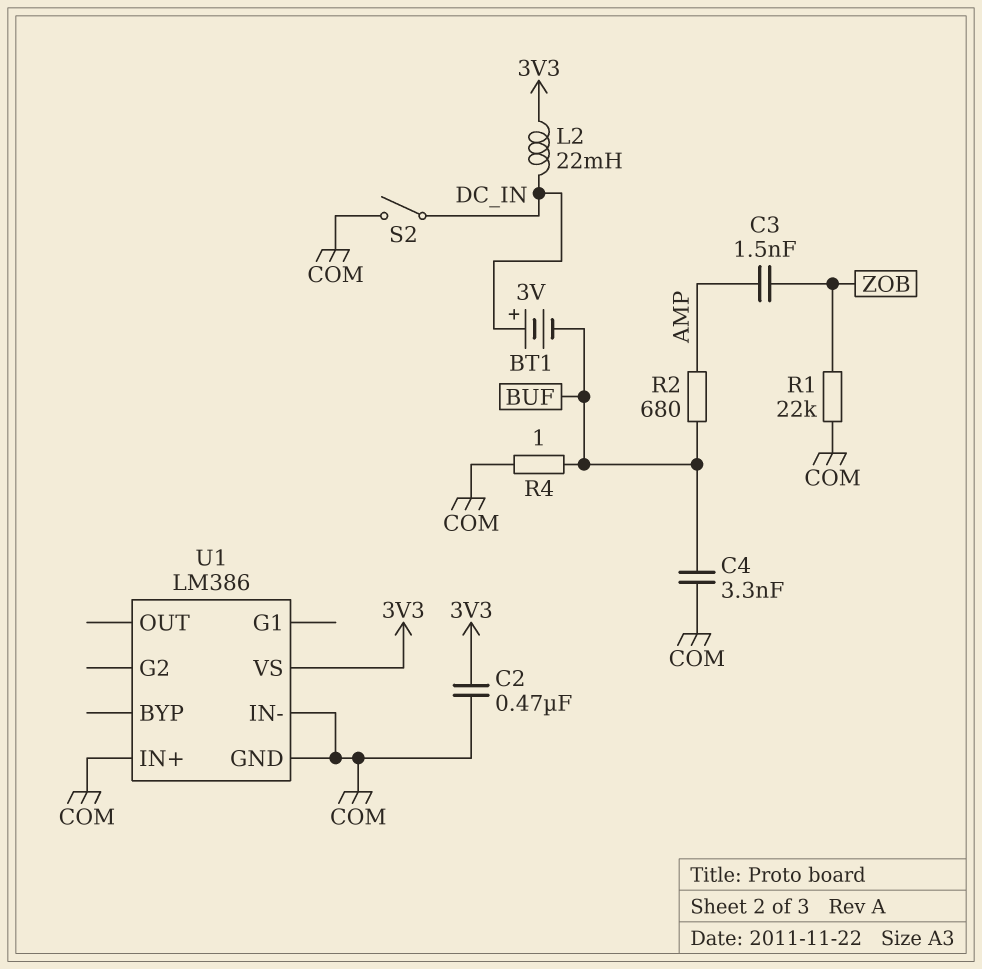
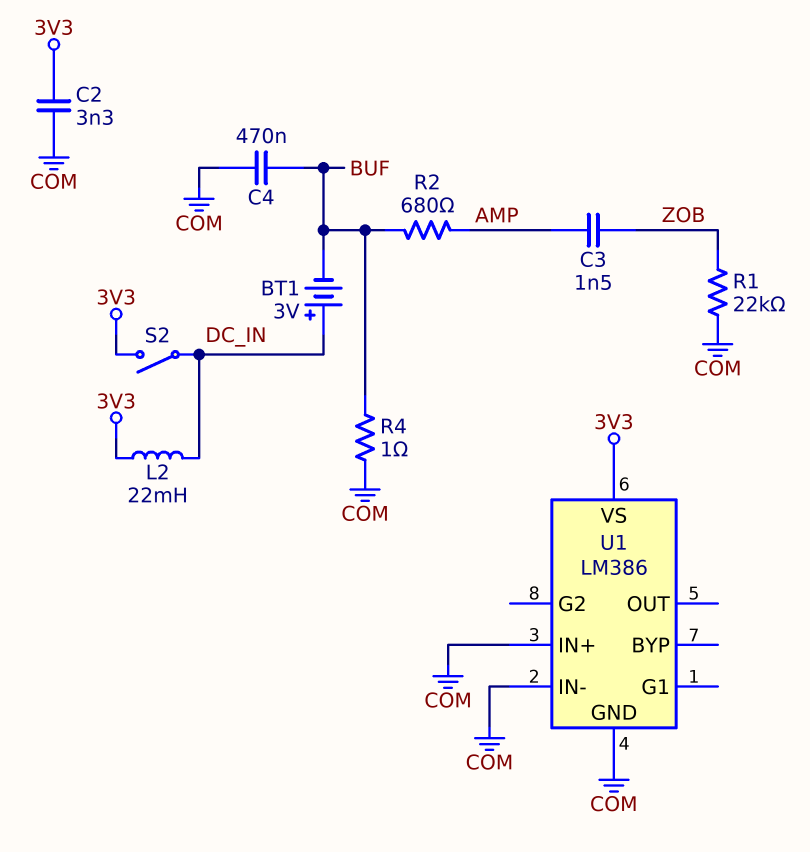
C2: 470nF (3V3, COM) -> 3.3nF (3V3, COM)
C4: 3.3nF (BUF, COM) -> 470nF (BUF, COM)
S2: switch (COM, DC_IN) -> switch (3V3, DC_IN)

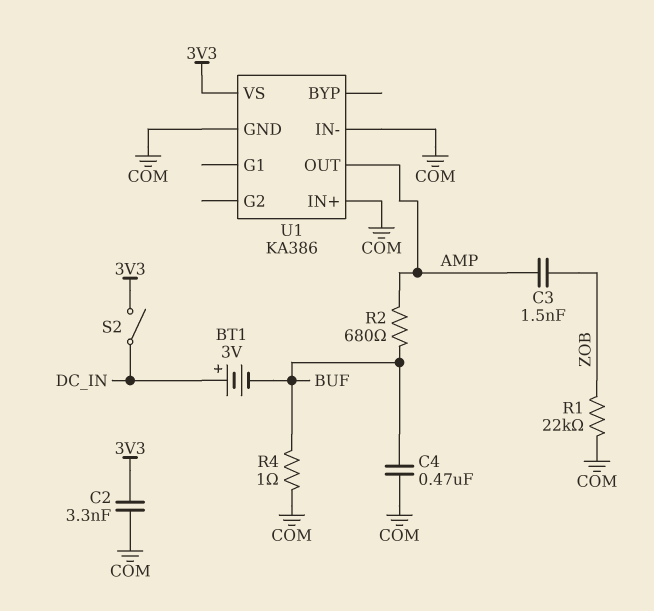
L2: 22mH (3V3, DC_IN) -> none
U1: LM386 -> KA386
U1 pin OUT: none -> AMP

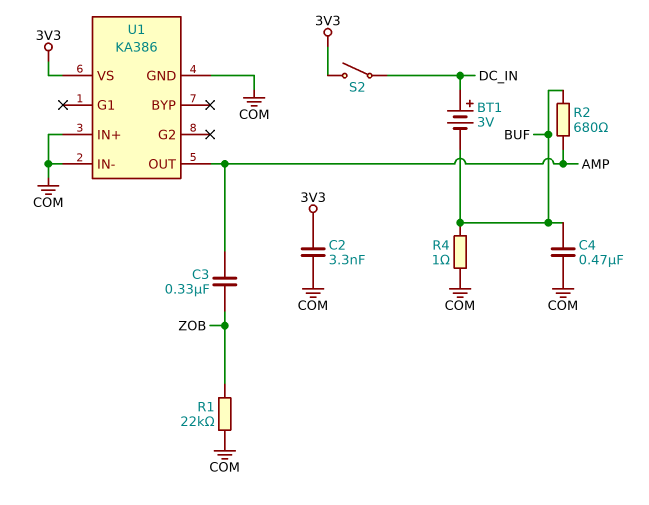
C3: 1.5nF (AMP, ZOB) -> 330nF (AMP, ZOB)

